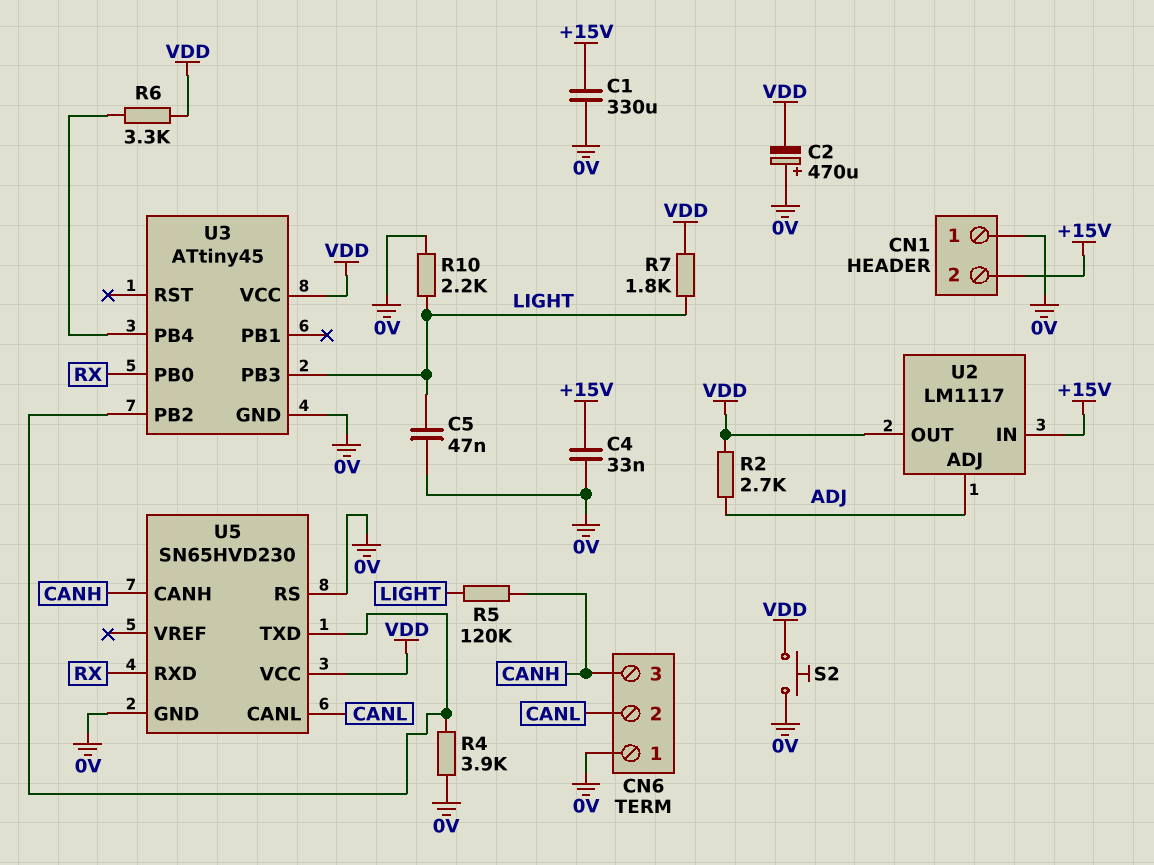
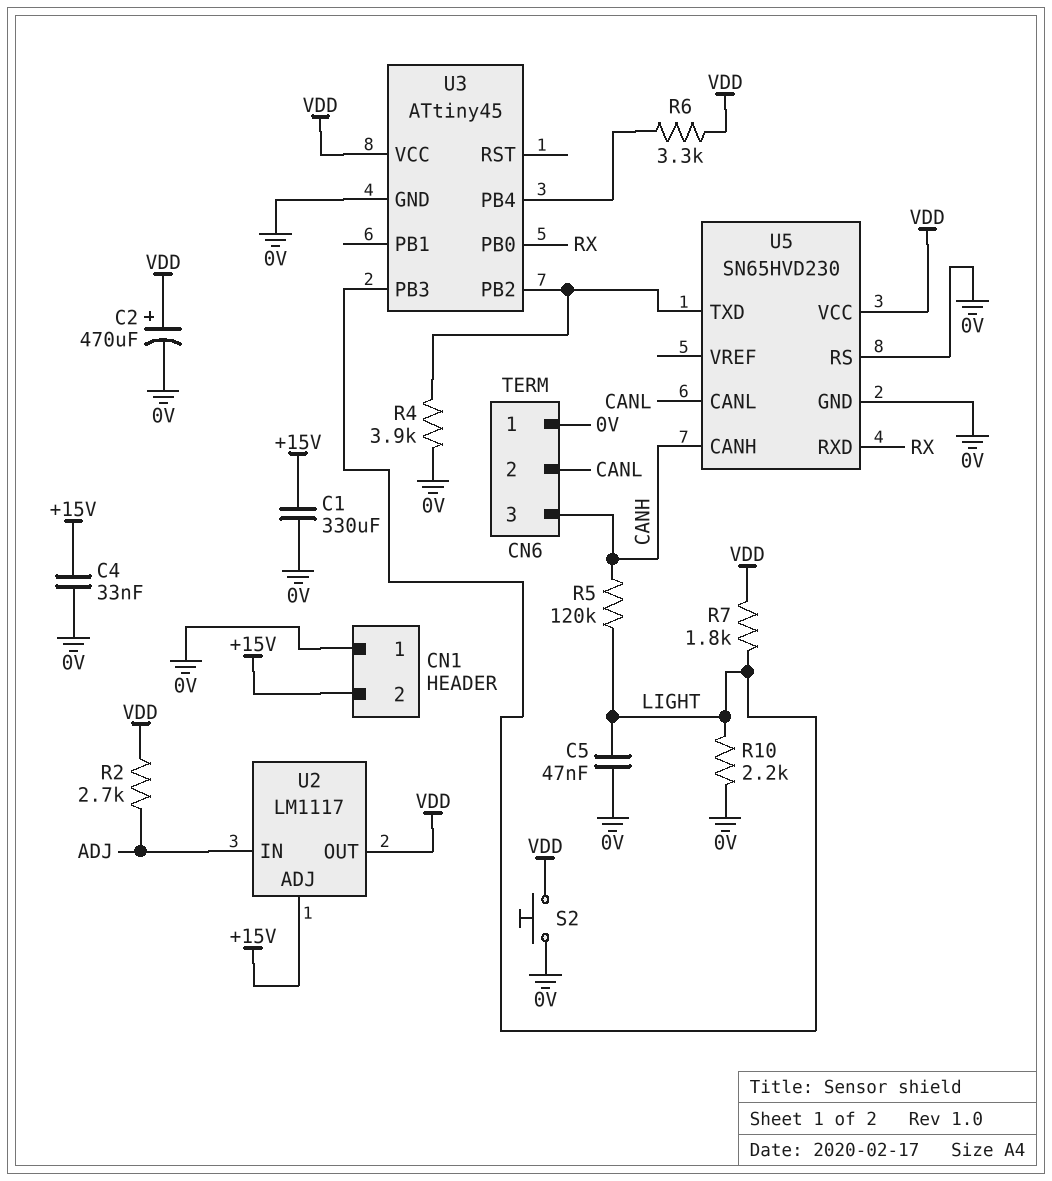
C2: 470uF (plus 0V, minus VDD) -> 470uF (plus VDD, minus 0V)
U2 pin ADJ: ADJ -> +15V
U2 pin IN: +15V -> ADJ

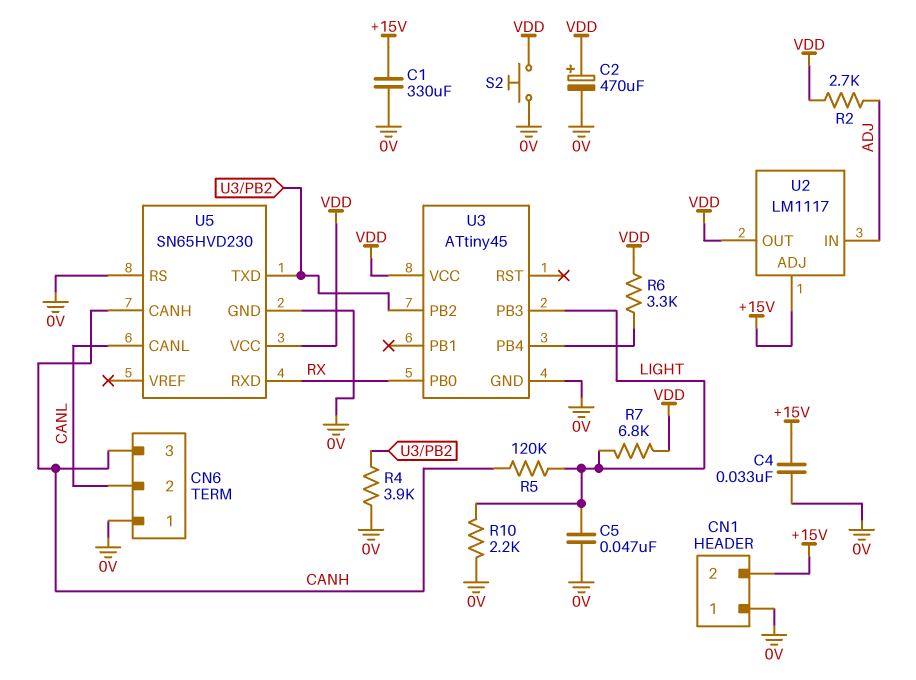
R7: 1.8k (LIGHT, VDD) -> 6.8k (LIGHT, VDD)

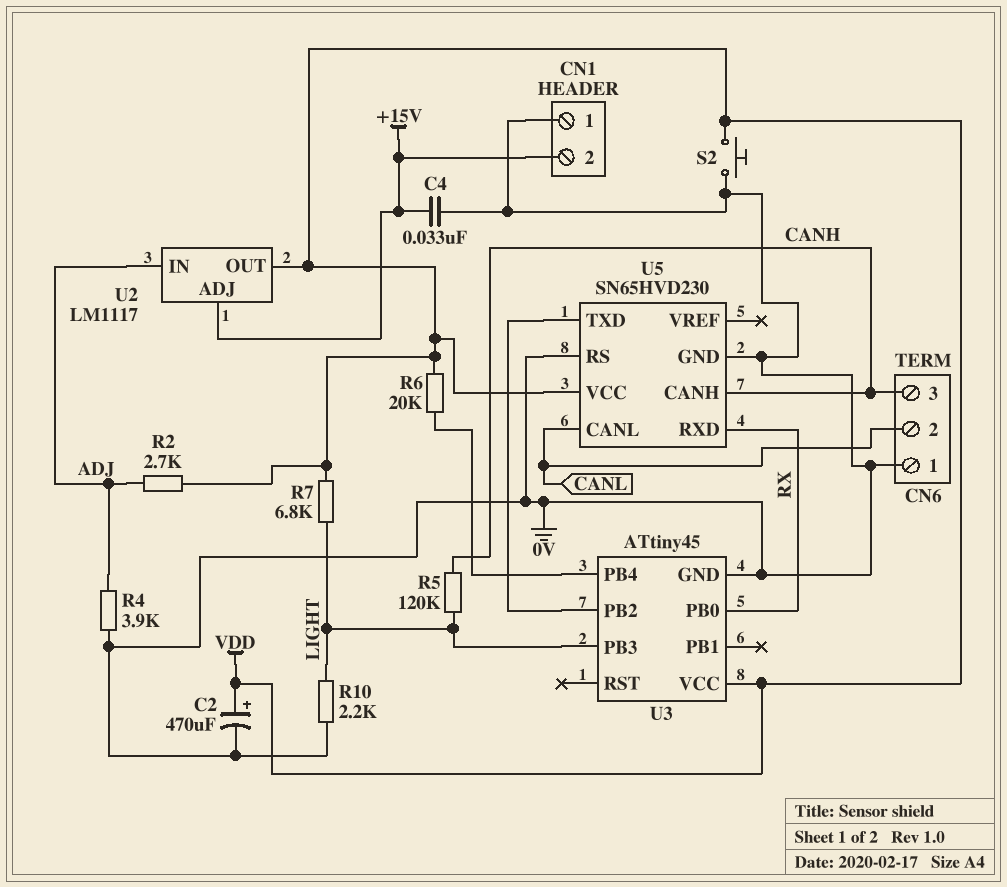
C1: 330uF (+15V, 0V) -> none
C5: 47nF (0V, LIGHT) -> none
R4: 3.9k (0V, U3/PB2) -> 3.9k (0V, ADJ)
R6: 3.3k (U3/PB4, VDD) -> 20k (U3/PB4, VDD)

